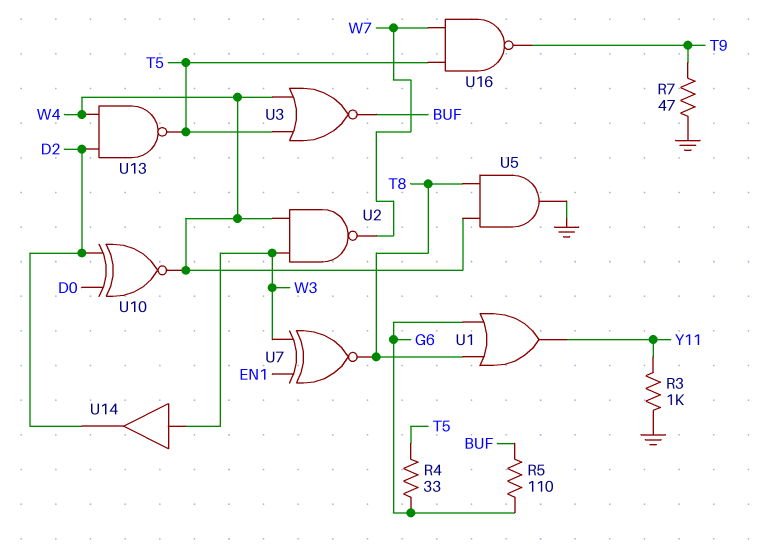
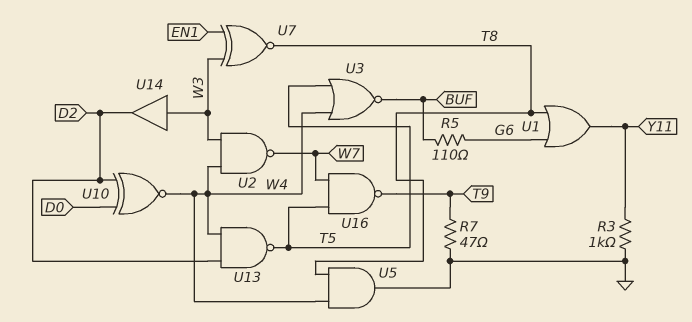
R4: 33 (G6, T5) -> none

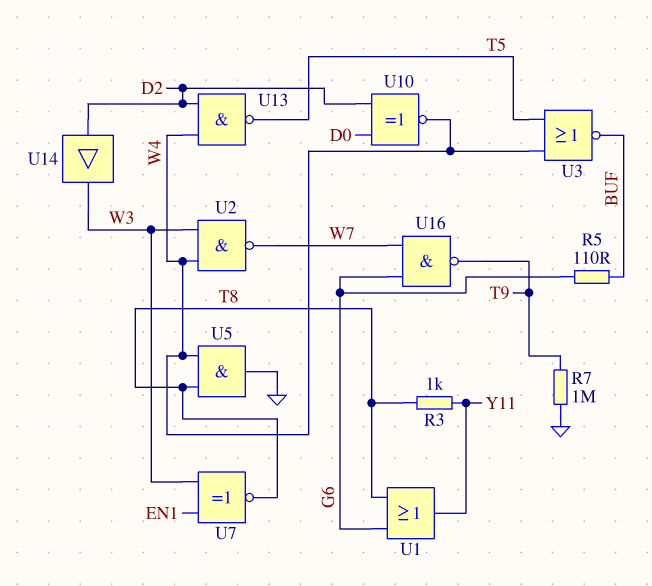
R3: 1k (GND, Y11) -> 1k (T8, Y11)
R7: 47 (GND, T9) -> 1M (GND, T9)
U14: buffer (in W3, out D2) -> buffer (in D2, out W3)
U16: NAND (in T5, in W7, out T9) -> NAND (in G6, in W7, out T9)

